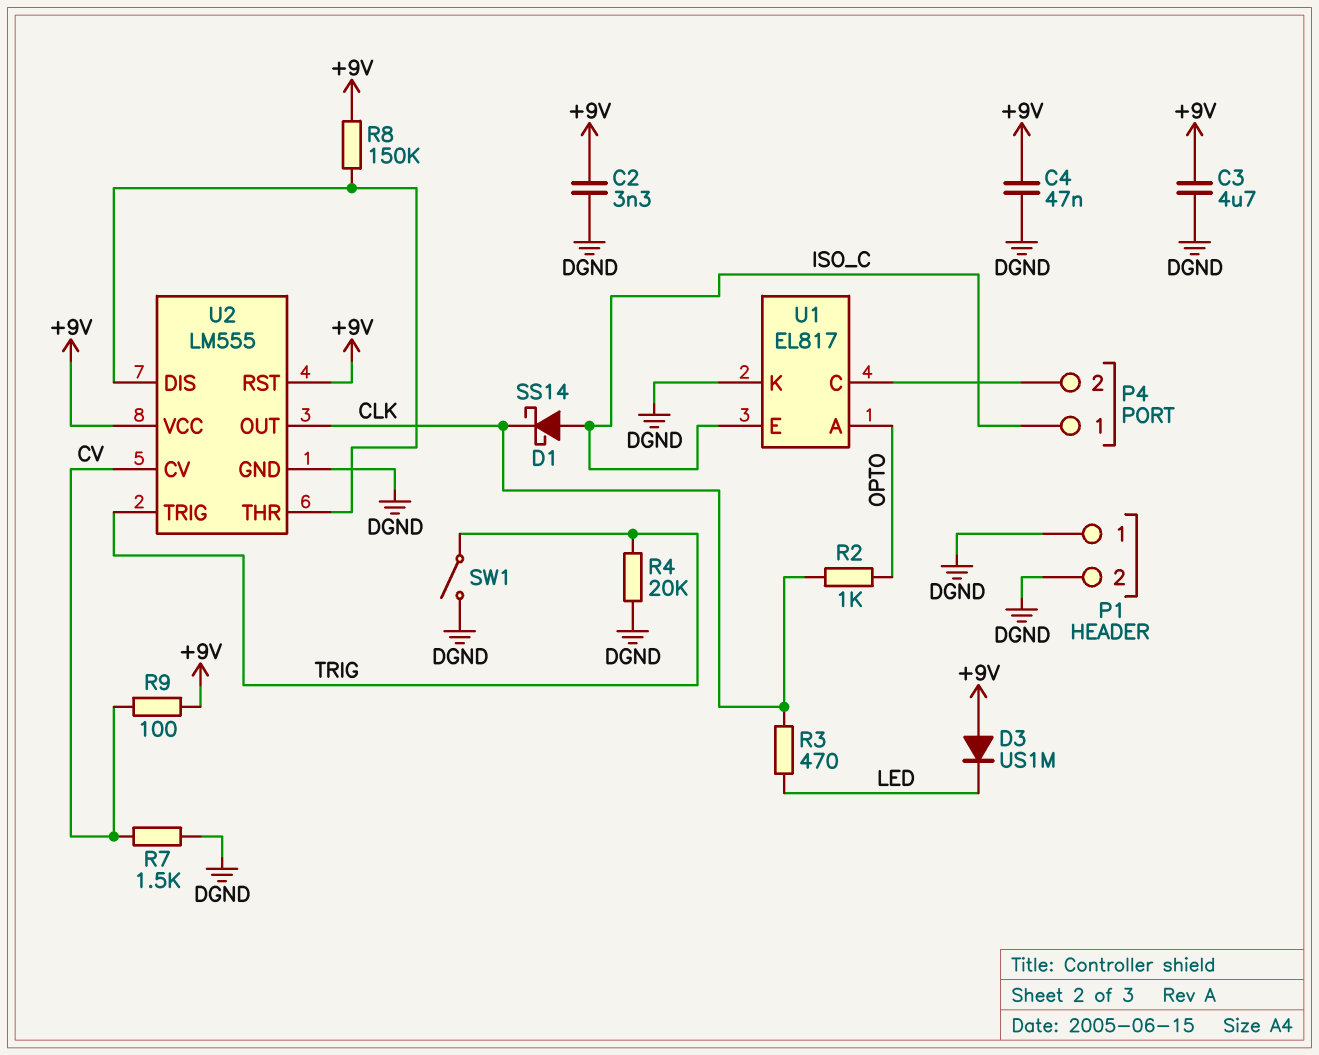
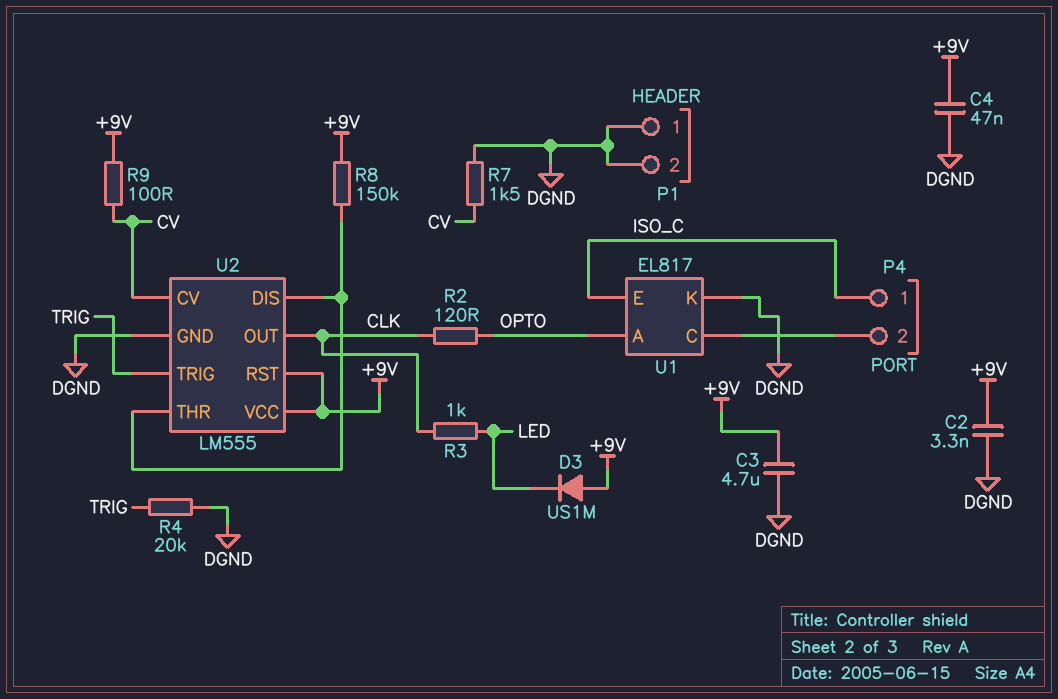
D1: schottky SS14 (A ISO_C, K CLK) -> none
R2: 1k (CLK, OPTO) -> 120 (CLK, OPTO)
R3: 470 (CLK, LED) -> 1k (CLK, LED)
SW1: switch (DGND, TRIG) -> none

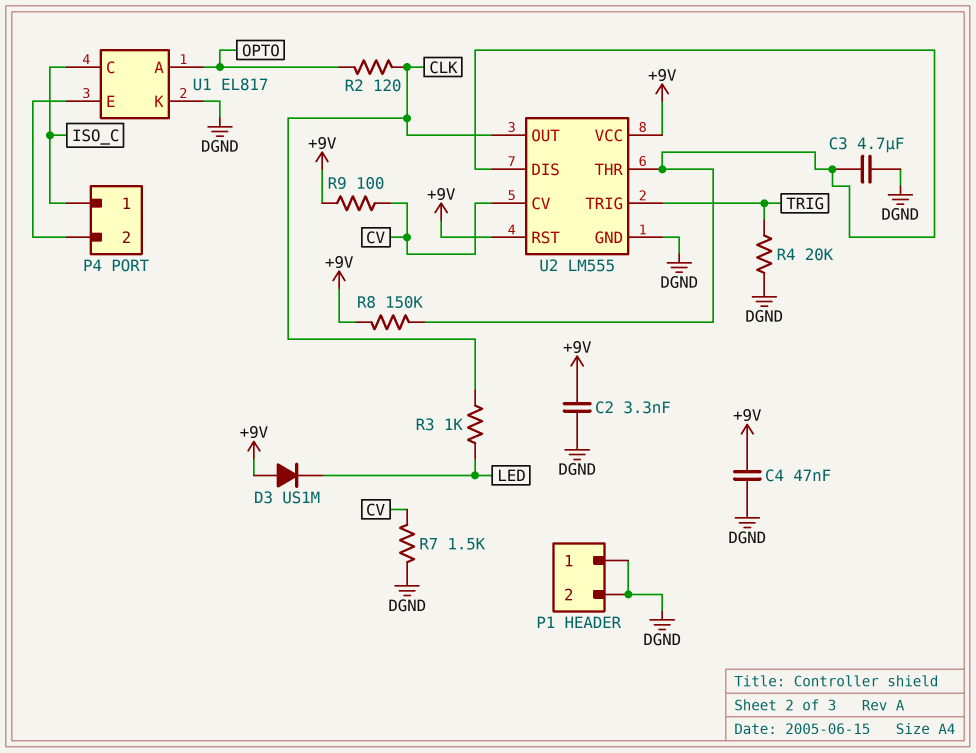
C3: 4.7uF (+9V, DGND) -> 4.7uF (DGND, U2/DIS)
U1 pin C: P4/2 -> ISO_C
U1 pin E: ISO_C -> P4/2

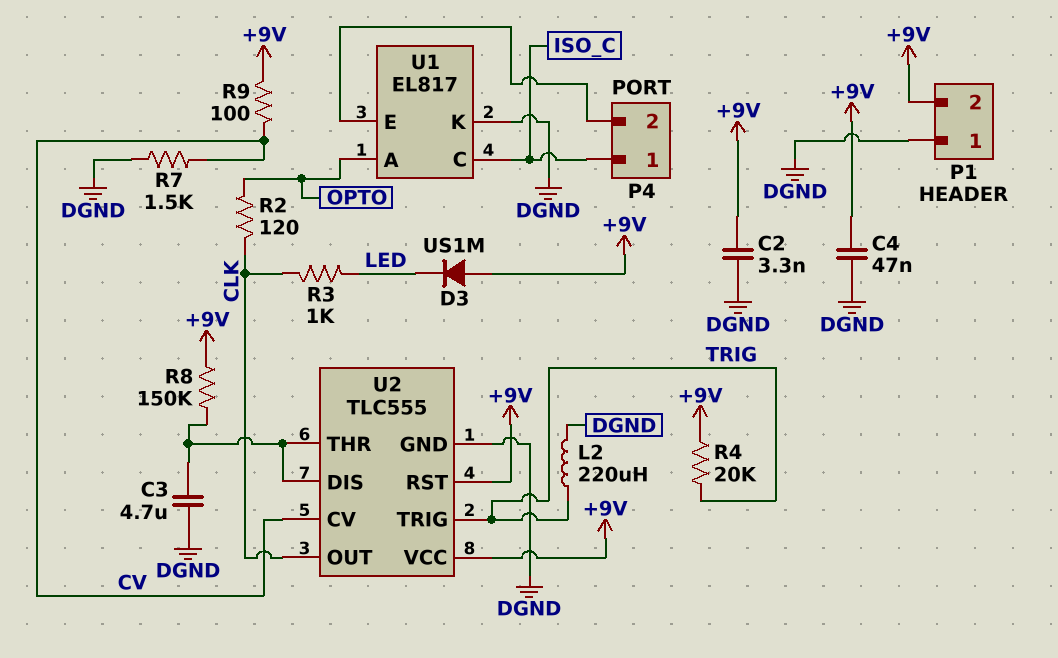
L2: none -> 220uH (DGND, TRIG)
P1 pin 2: DGND -> +9V
R4: 20k (DGND, TRIG) -> 20k (+9V, TRIG)
U2: LM555 -> TLC555

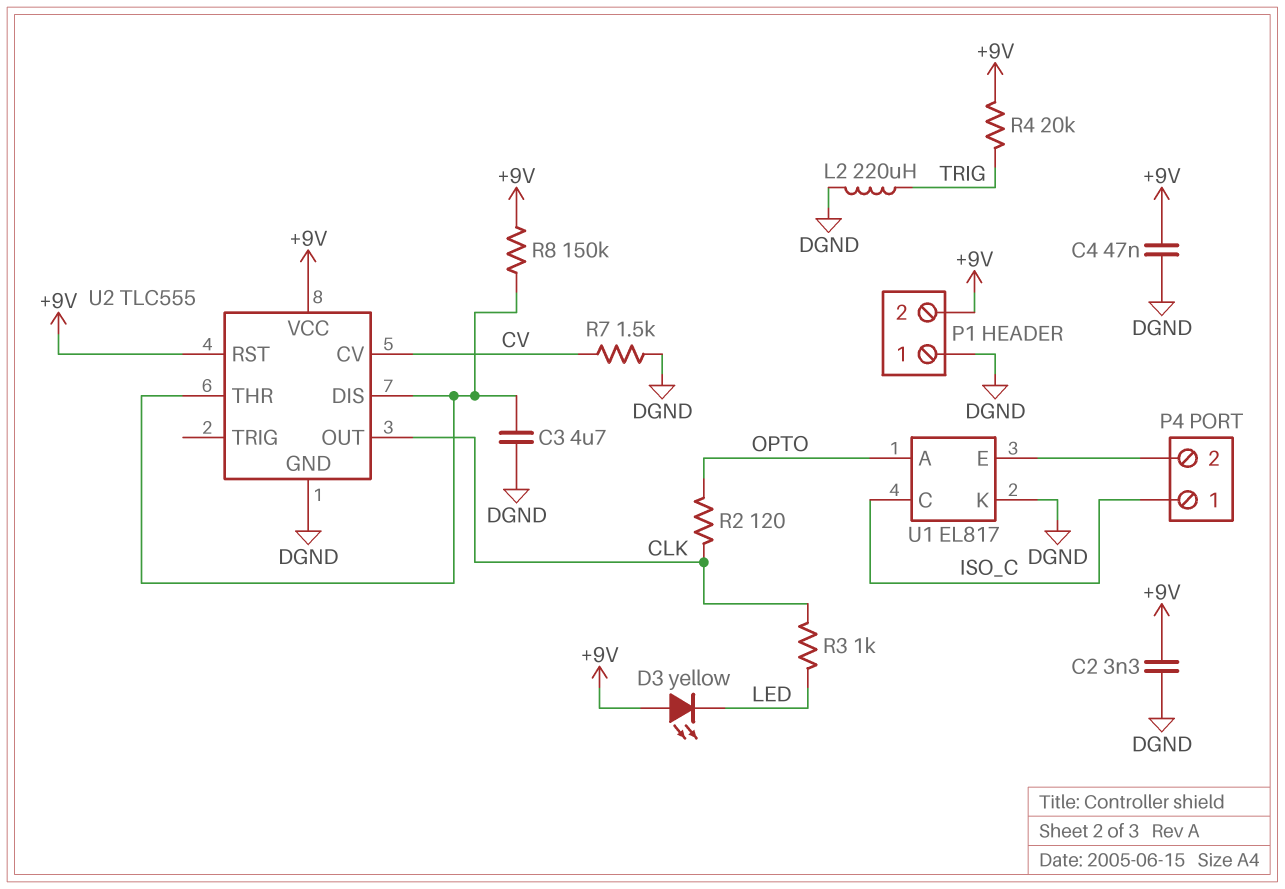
D3: diode US1M (A +9V, K LED) -> LED yellow (A +9V, K LED)
R9: 100 (+9V, CV) -> none
U2 pin TRIG: TRIG -> none

